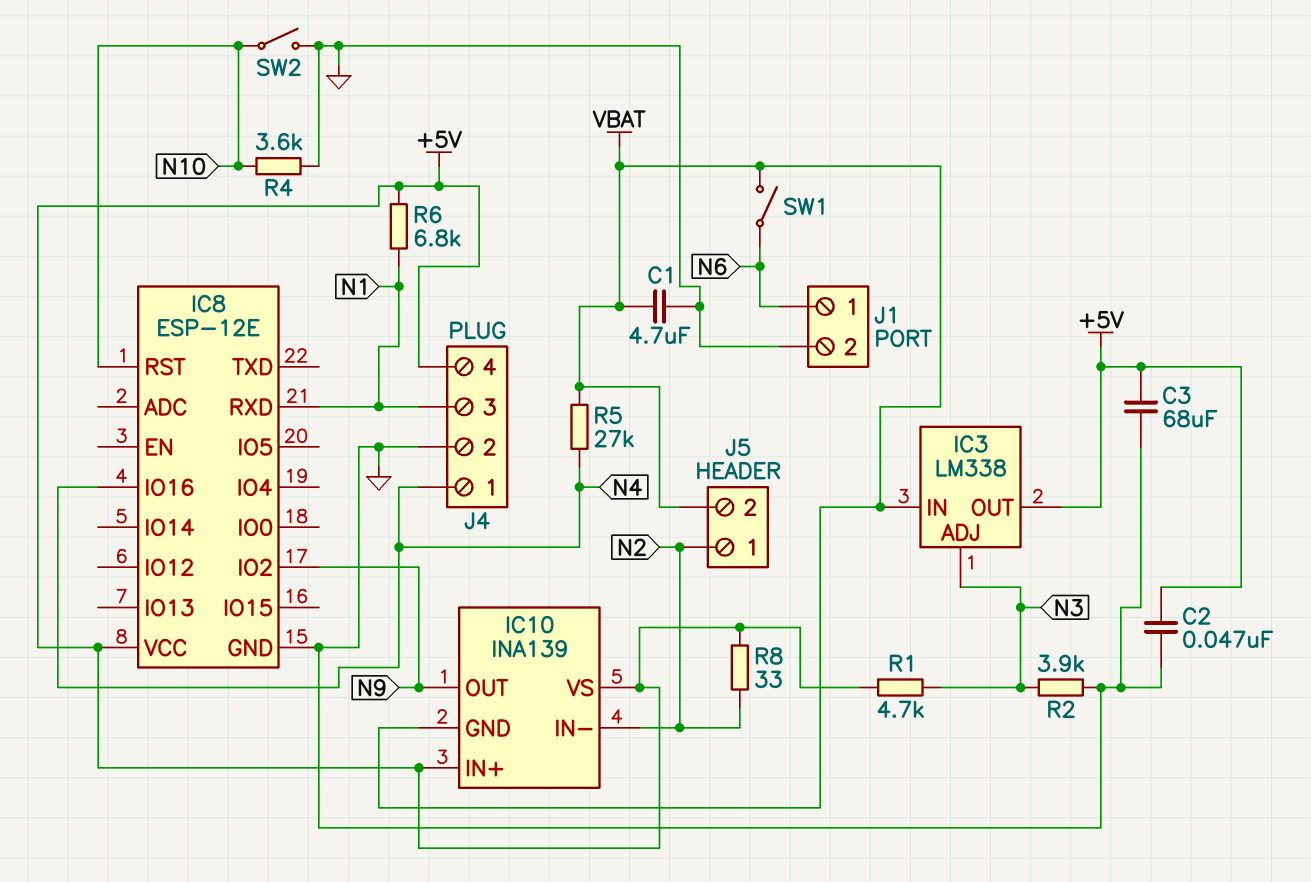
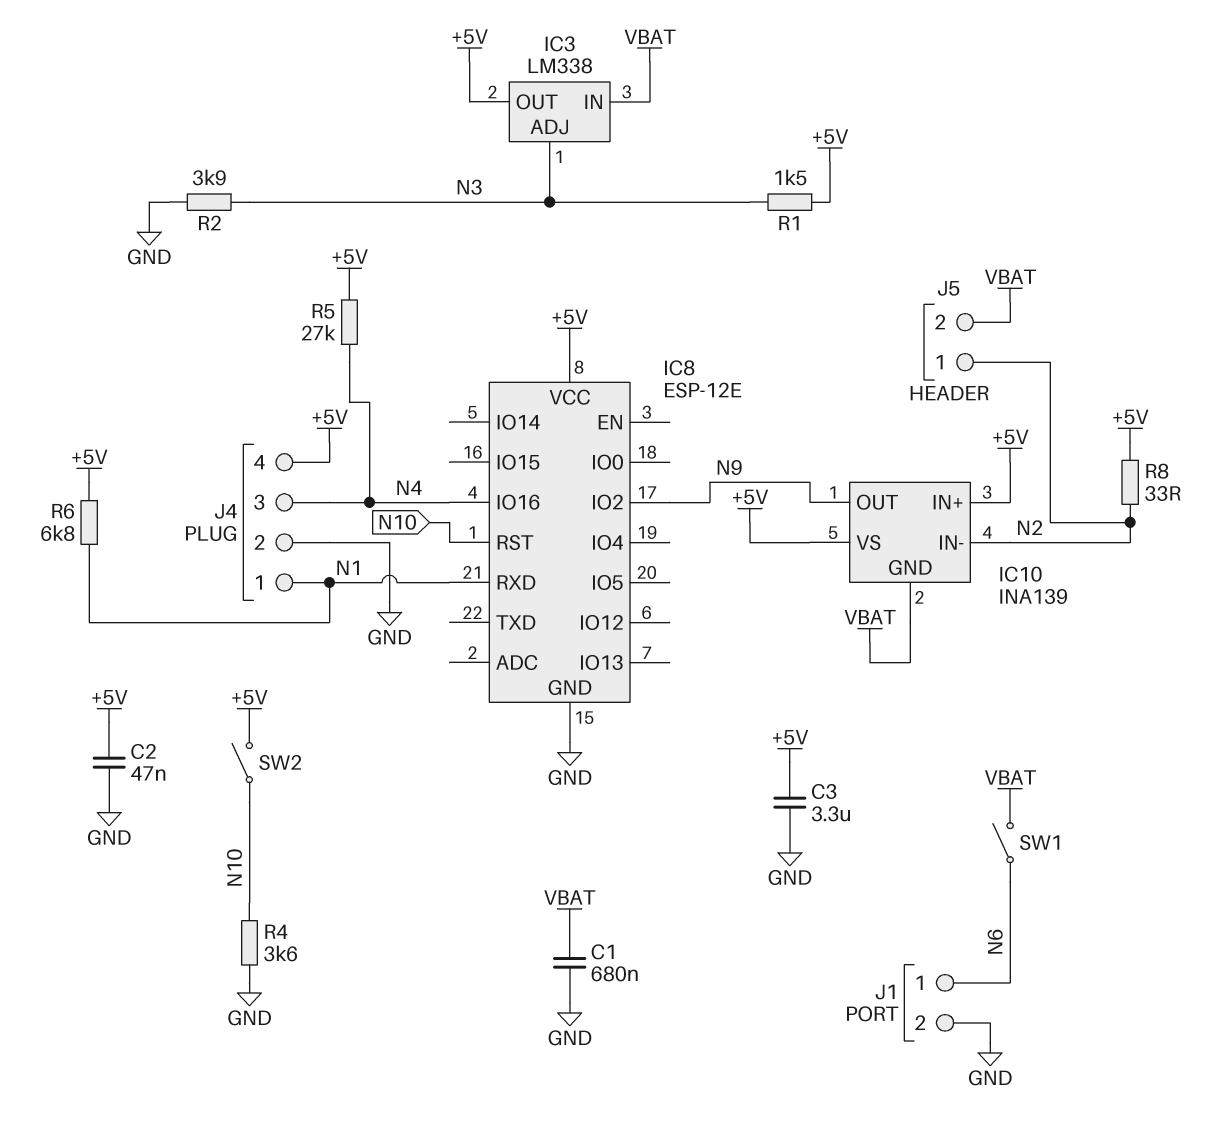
C1: 4.7uF (GND, VBAT) -> 680nF (GND, VBAT)
C3: 68uF (+5V, GND) -> 3.3uF (+5V, GND)
J4 pin 1: N4 -> N1
J4 pin 3: N1 -> N4
R1: 4.7k (+5V, N3) -> 1.5k (+5V, N3)
R5: 27k (N4, VBAT) -> 27k (+5V, N4)
SW2: switch (GND, N10) -> switch (+5V, N10)

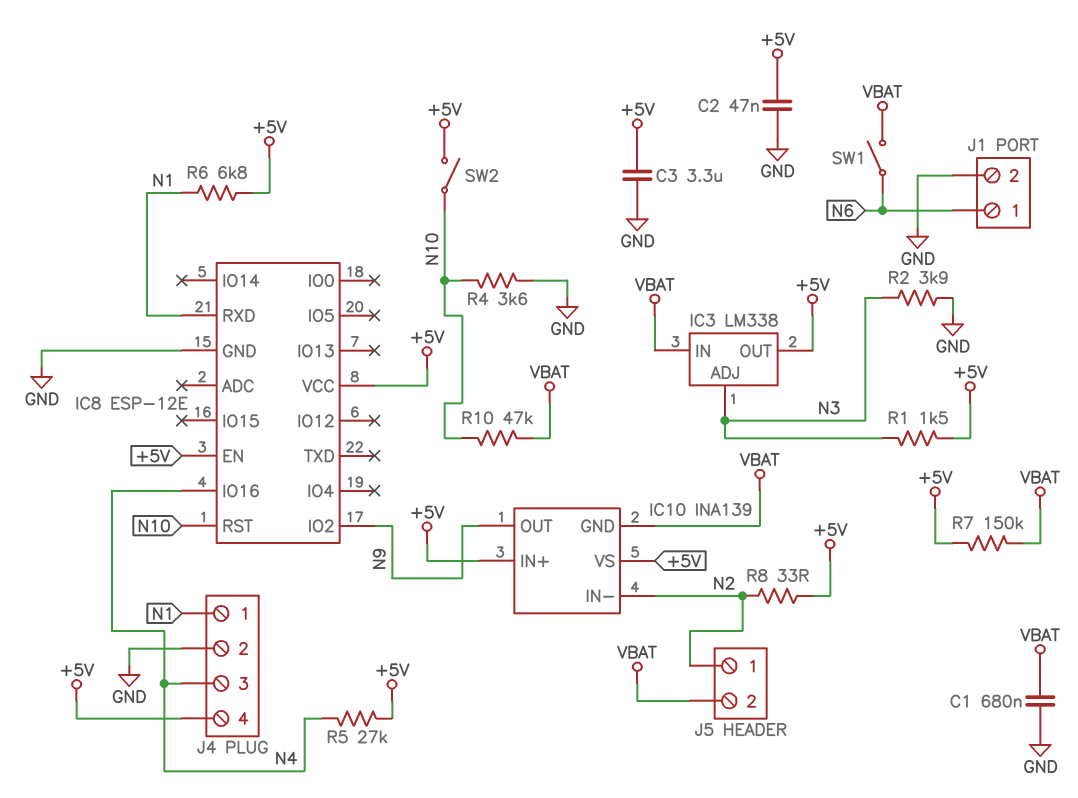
IC8 pin EN: none -> +5V
R7: none -> 150k (+5V, VBAT)
R10: none -> 47k (N10, VBAT)

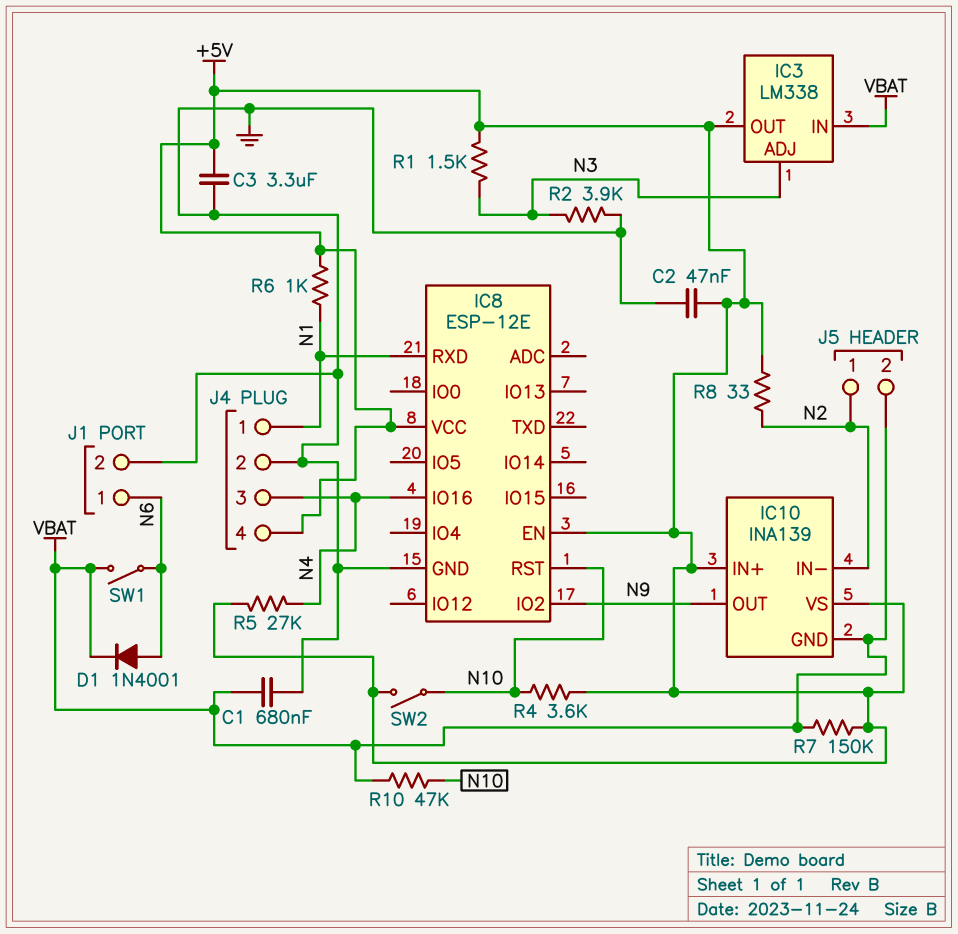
D1: none -> diode 1N4001 (A N6, K VBAT)
R4: 3.6k (GND, N10) -> 3.6k (+5V, N10)
R6: 6.8k (+5V, N1) -> 1k (+5V, N1)

